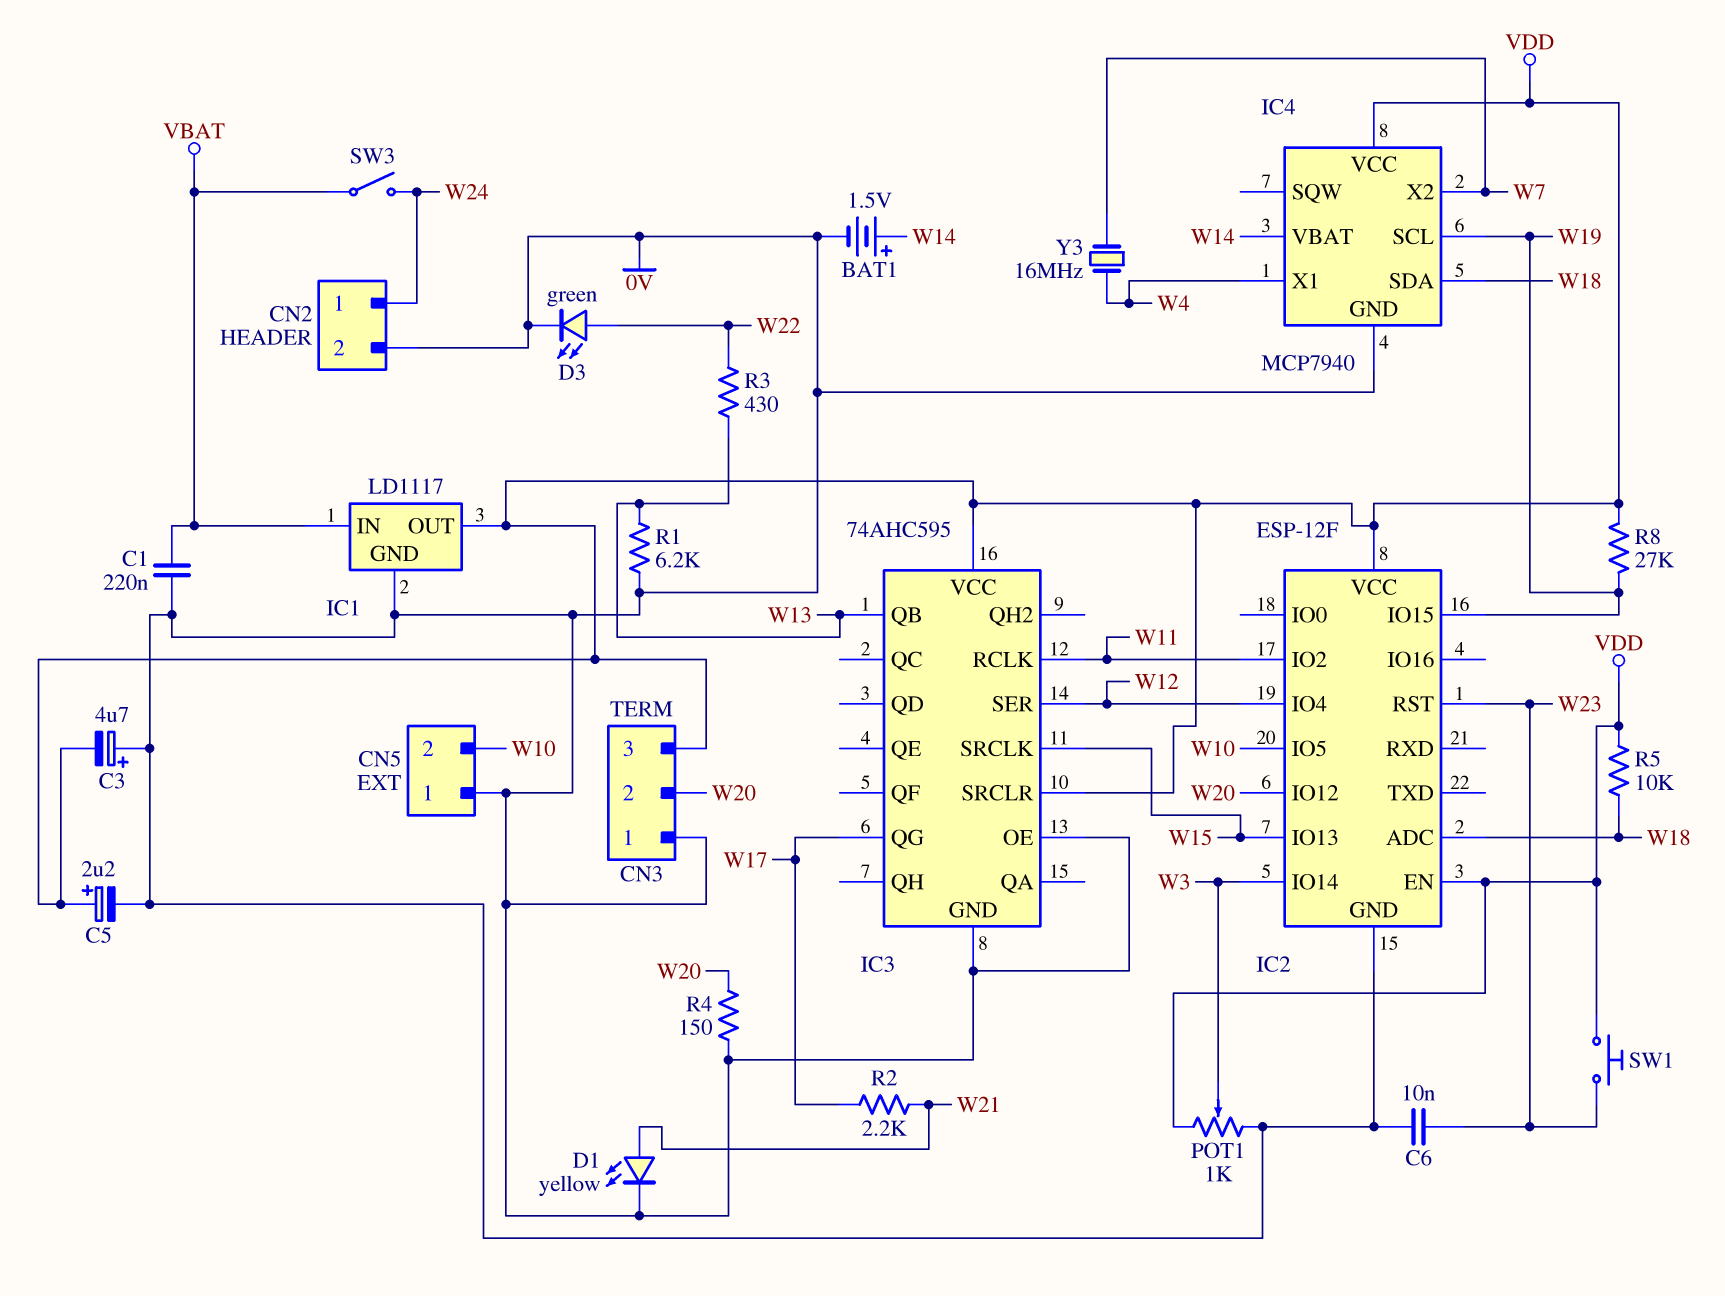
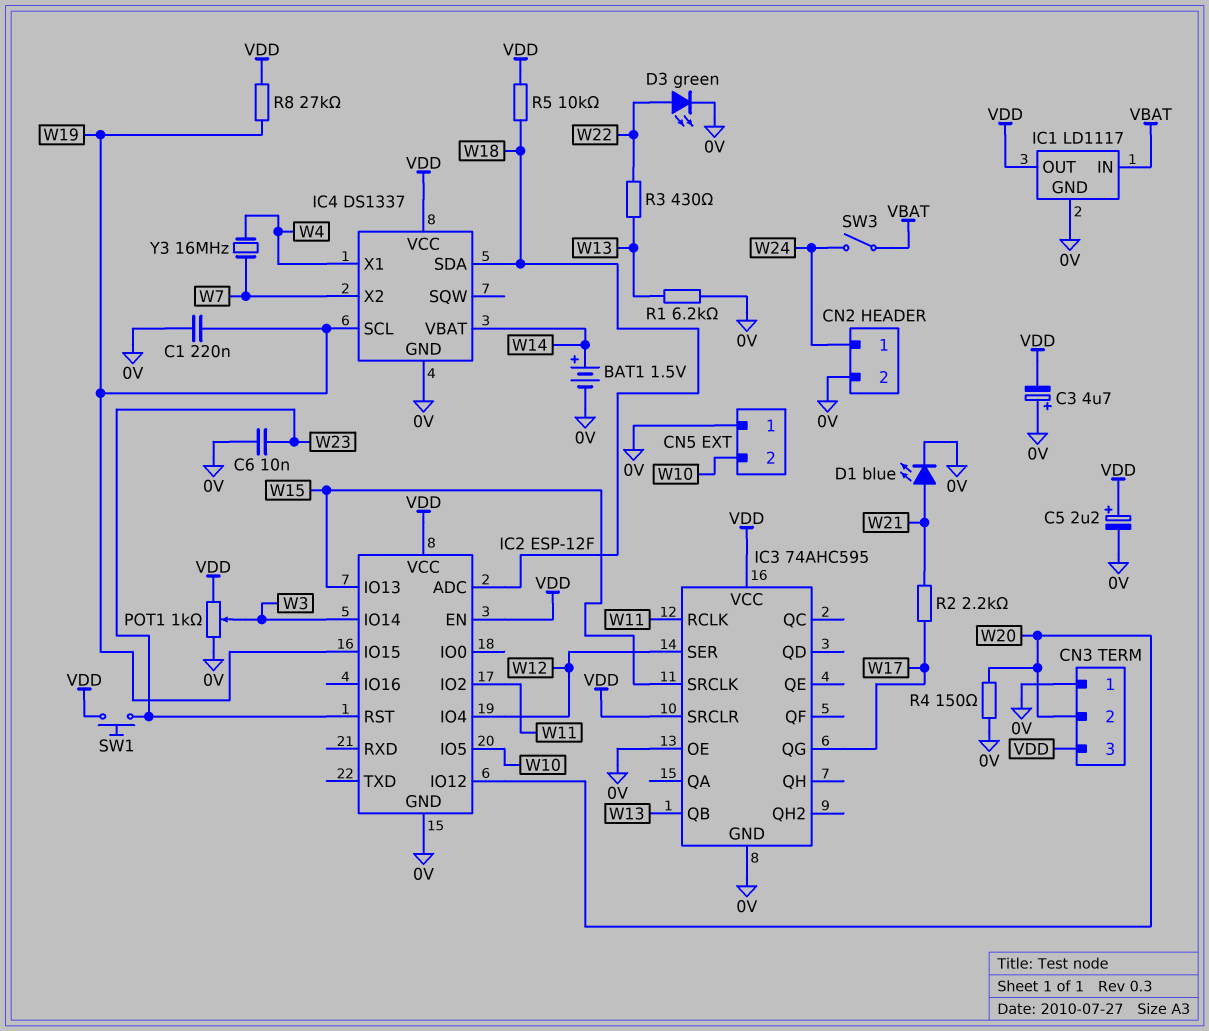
C1: 220nF (0V, VBAT) -> 220nF (0V, W19)
D1: LED yellow (A W21, K 0V) -> LED blue (A W21, K 0V)
IC4: MCP7940 -> DS1337

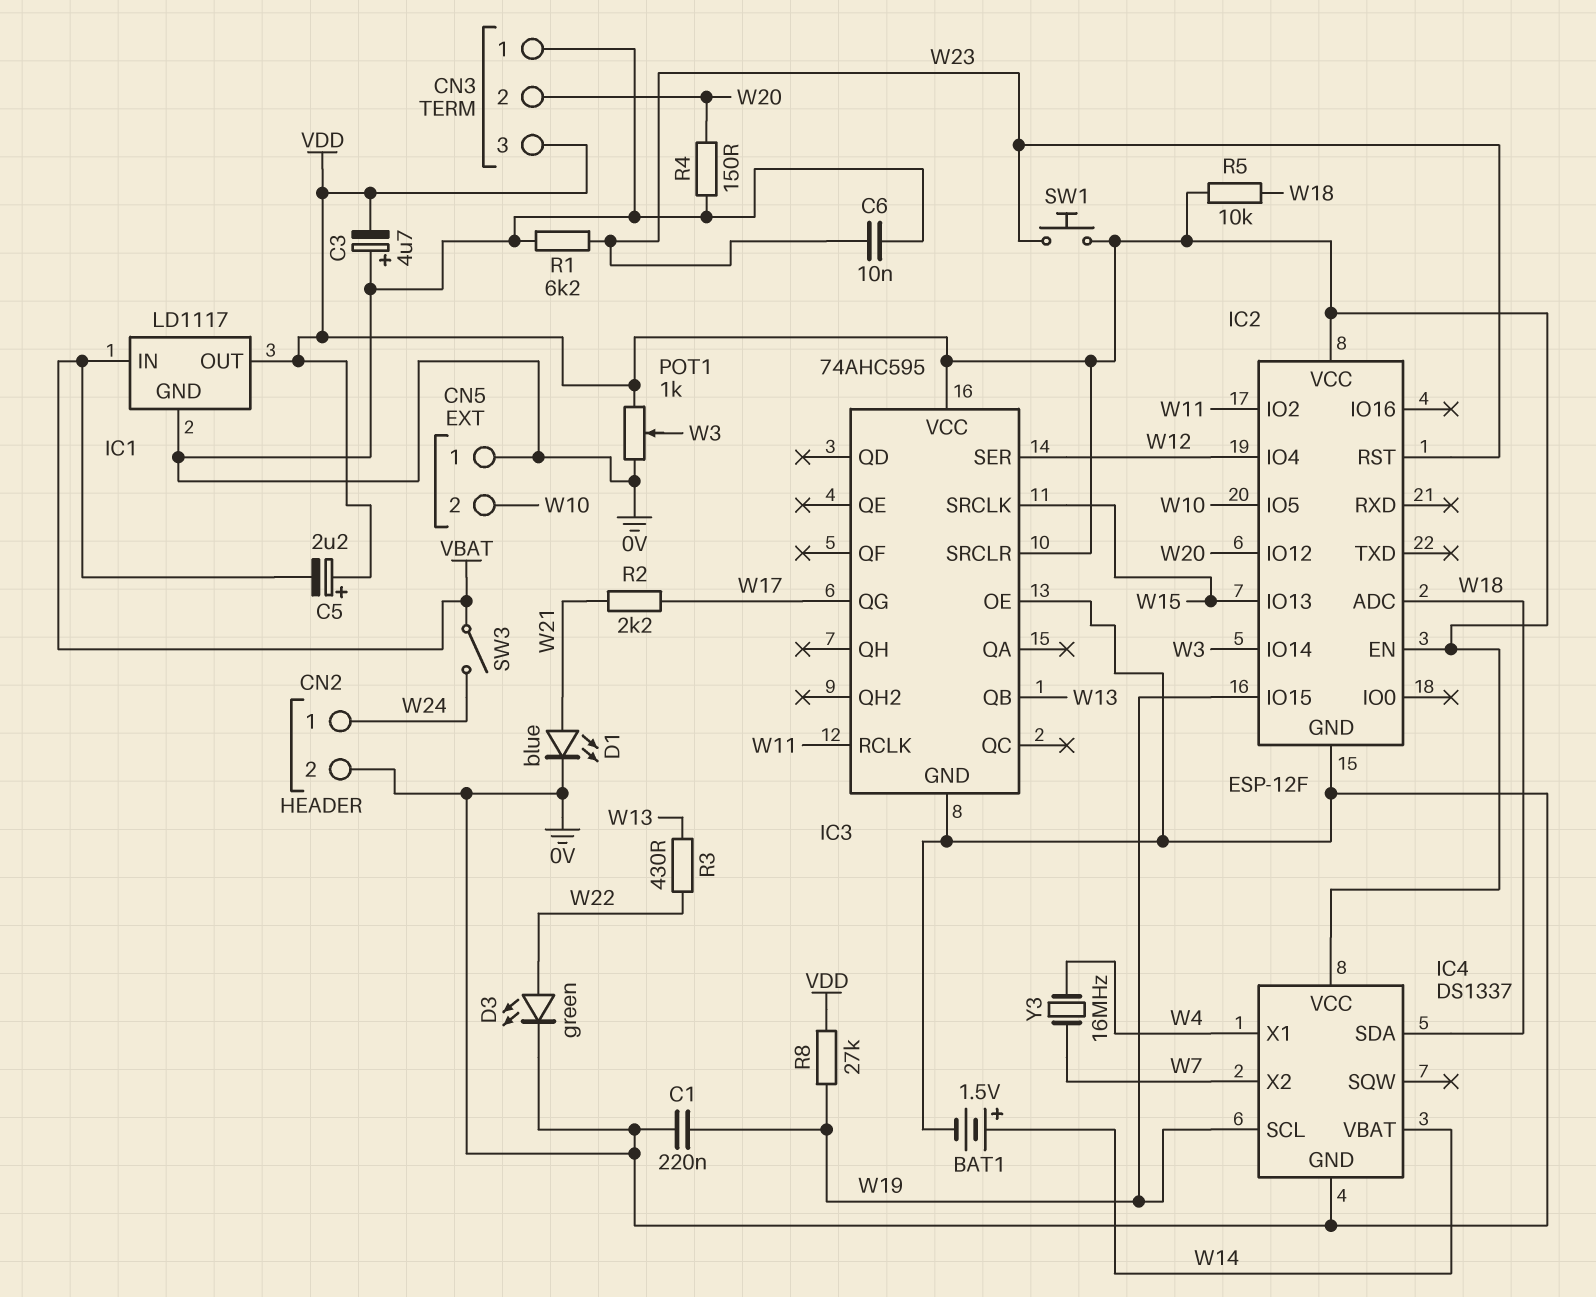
C5: 2.2uF (plus VDD, minus 0V) -> 2.2uF (plus VDD, minus VBAT)
R1: 6.2k (0V, W13) -> 6.2k (0V, W23)

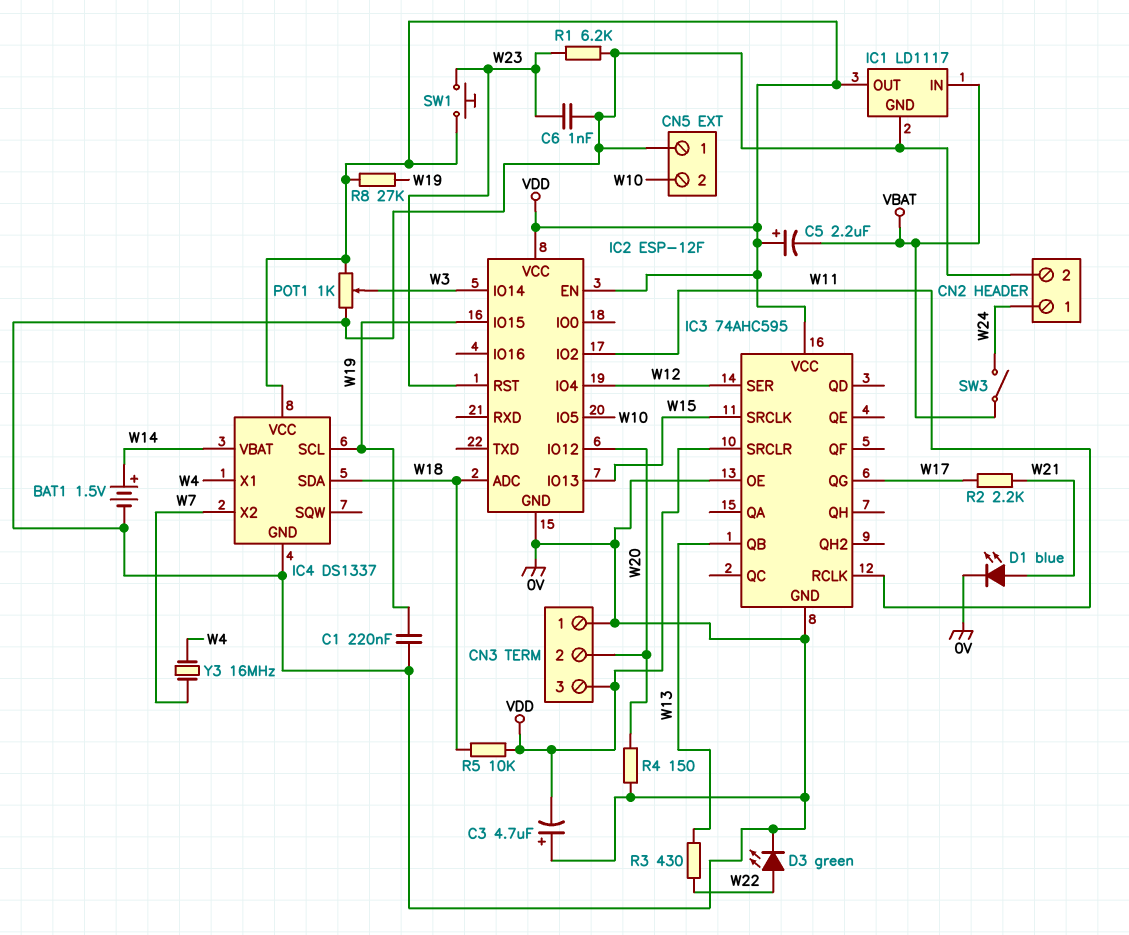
C6: 10nF (0V, W23) -> 1nF (0V, W23)

